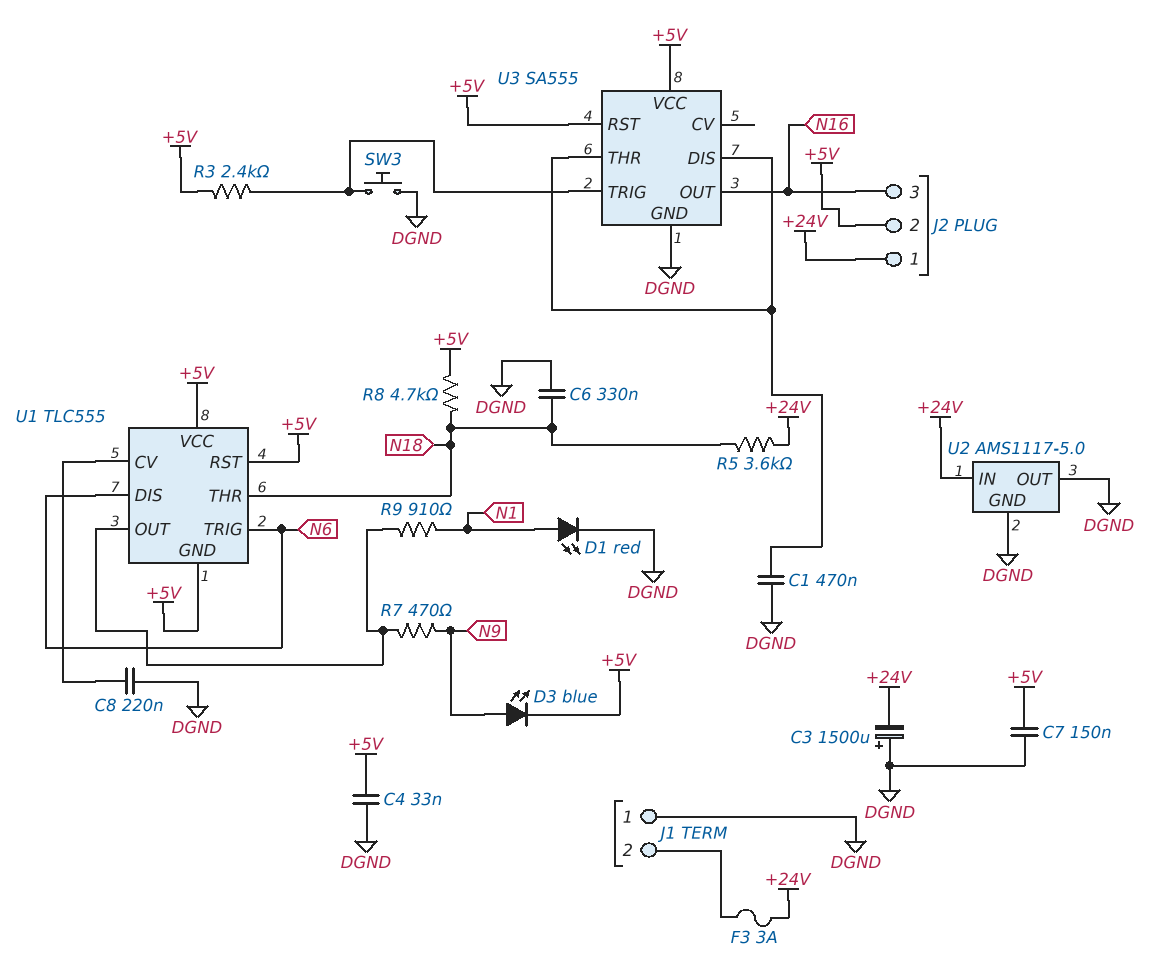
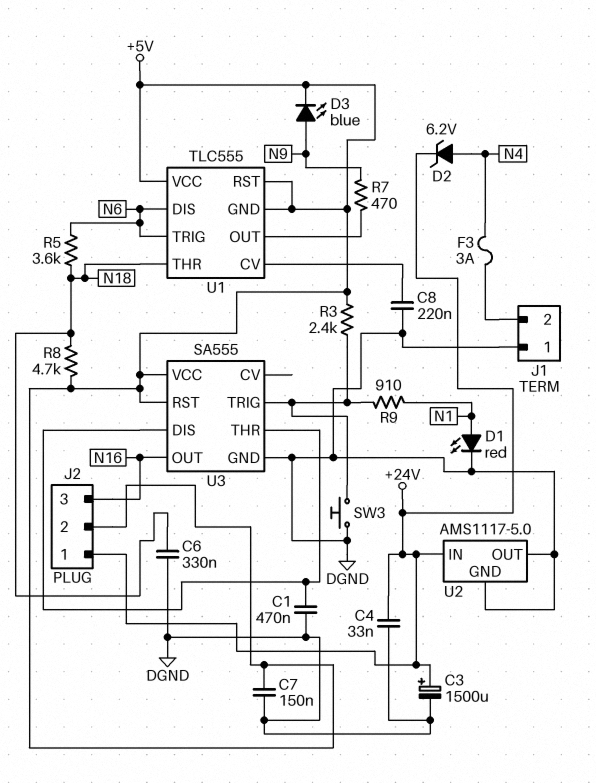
C3: 1500uF (plus DGND, minus +24V) -> 1500uF (plus +24V, minus DGND)
C4: 33nF (+5V, DGND) -> 33nF (+24V, DGND)
D2: none -> zener 6.2V (A N4, K +24V)
F3: 3A (+24V, J1/2) -> 3A (J1/2, N4)
R5: 3.6k (+24V, N18) -> 3.6k (N6, N18)
R9: 910 (N1, U1/OUT) -> 910 (N1, U3/TRIG)

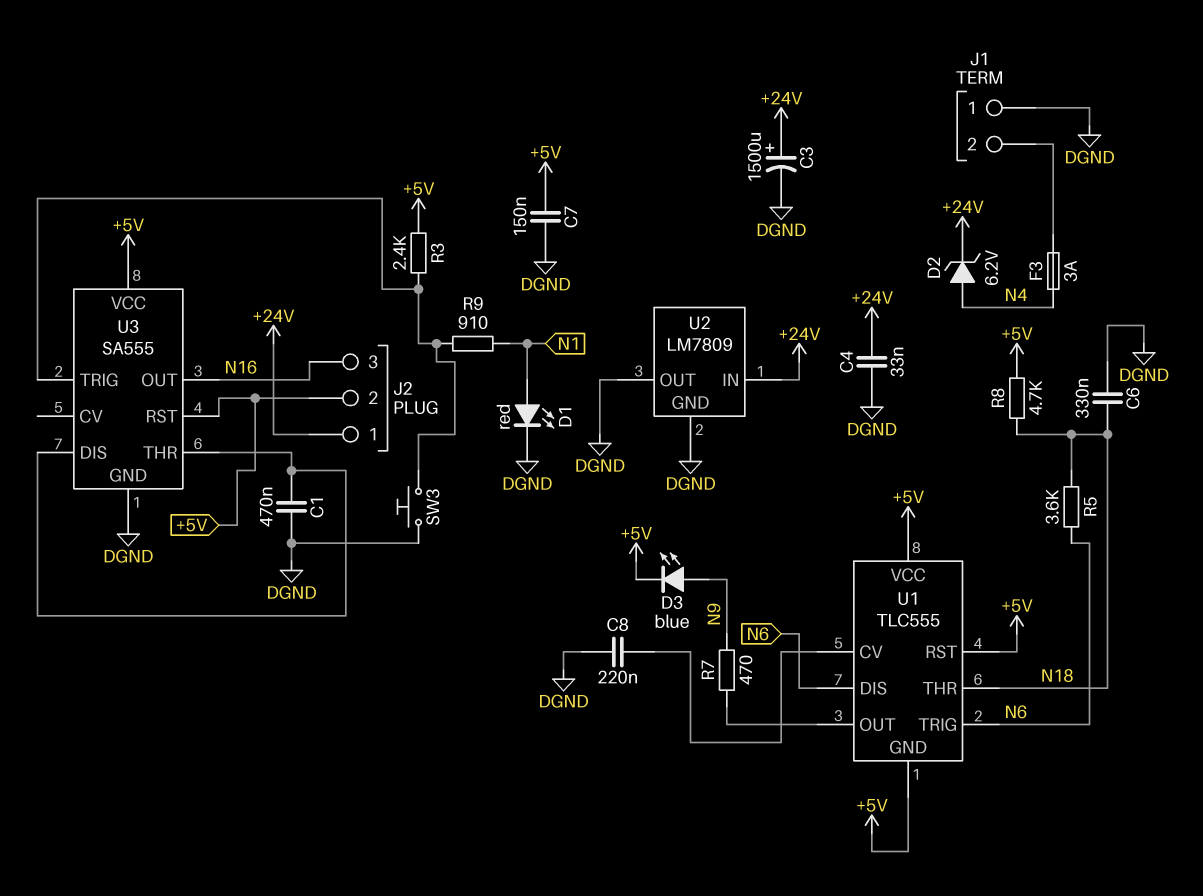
U2: AMS1117-5.0 -> LM7809

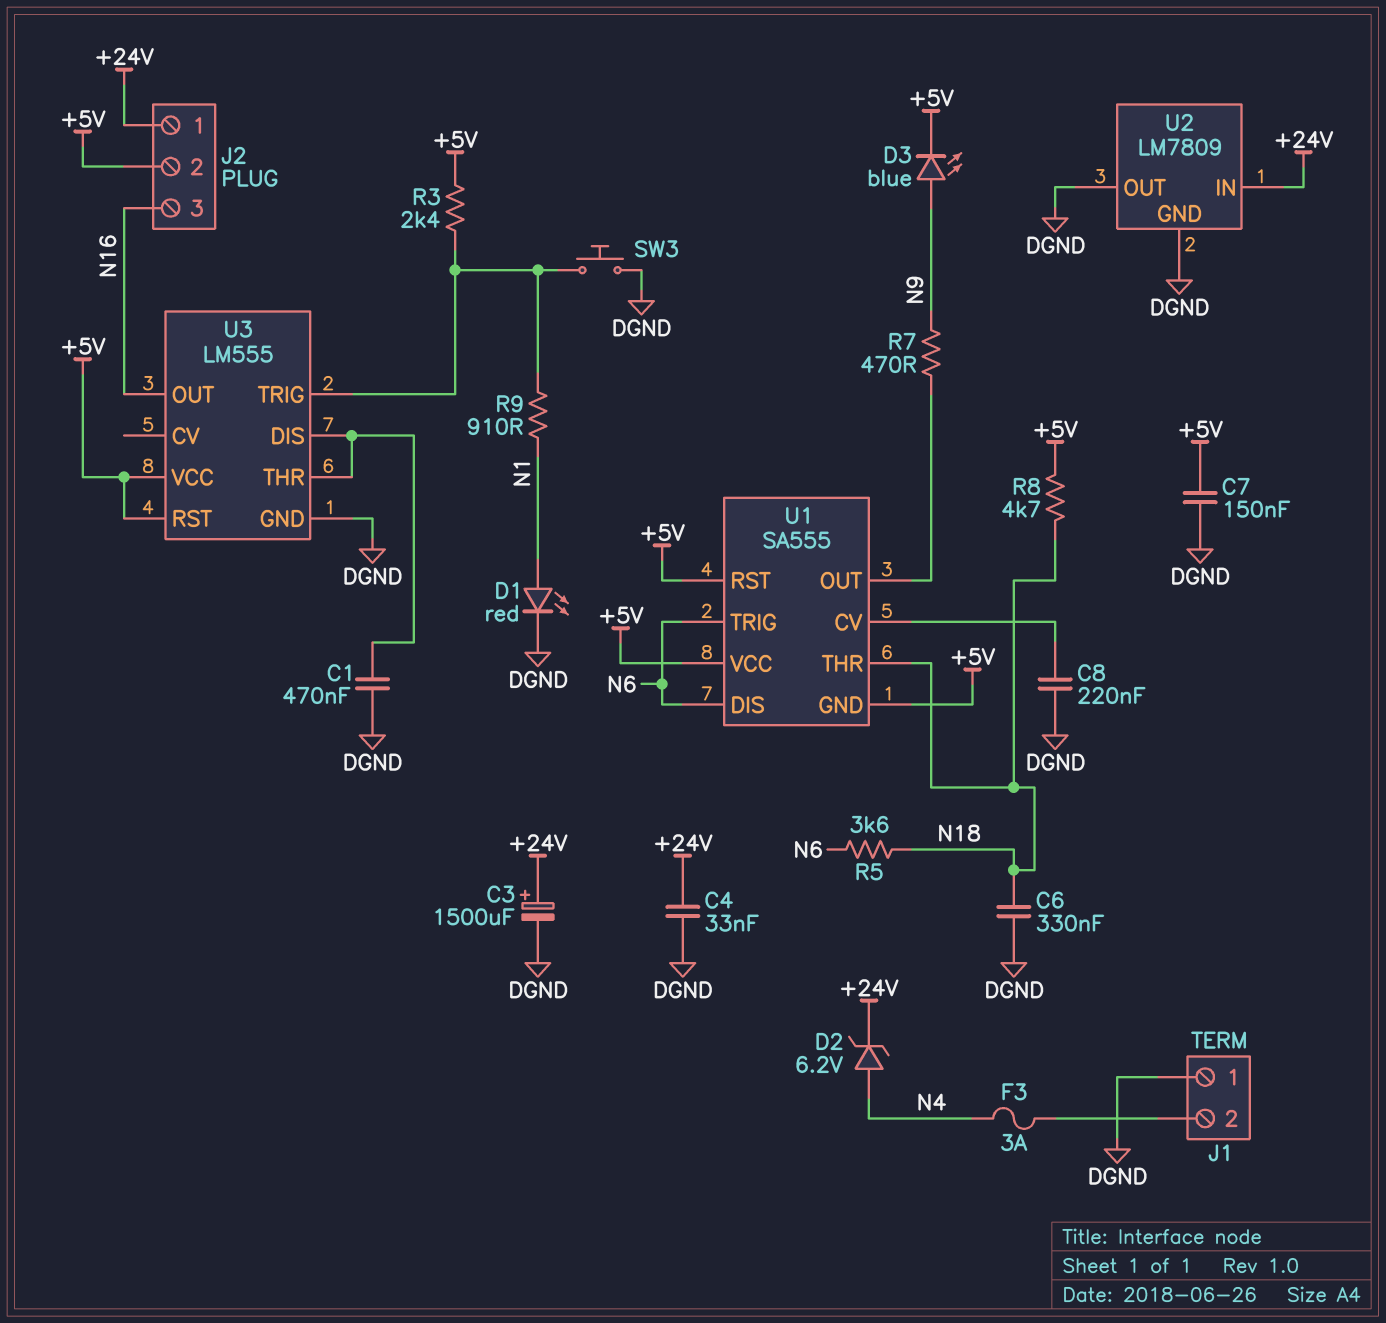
U1: TLC555 -> SA555
U3: SA555 -> LM555

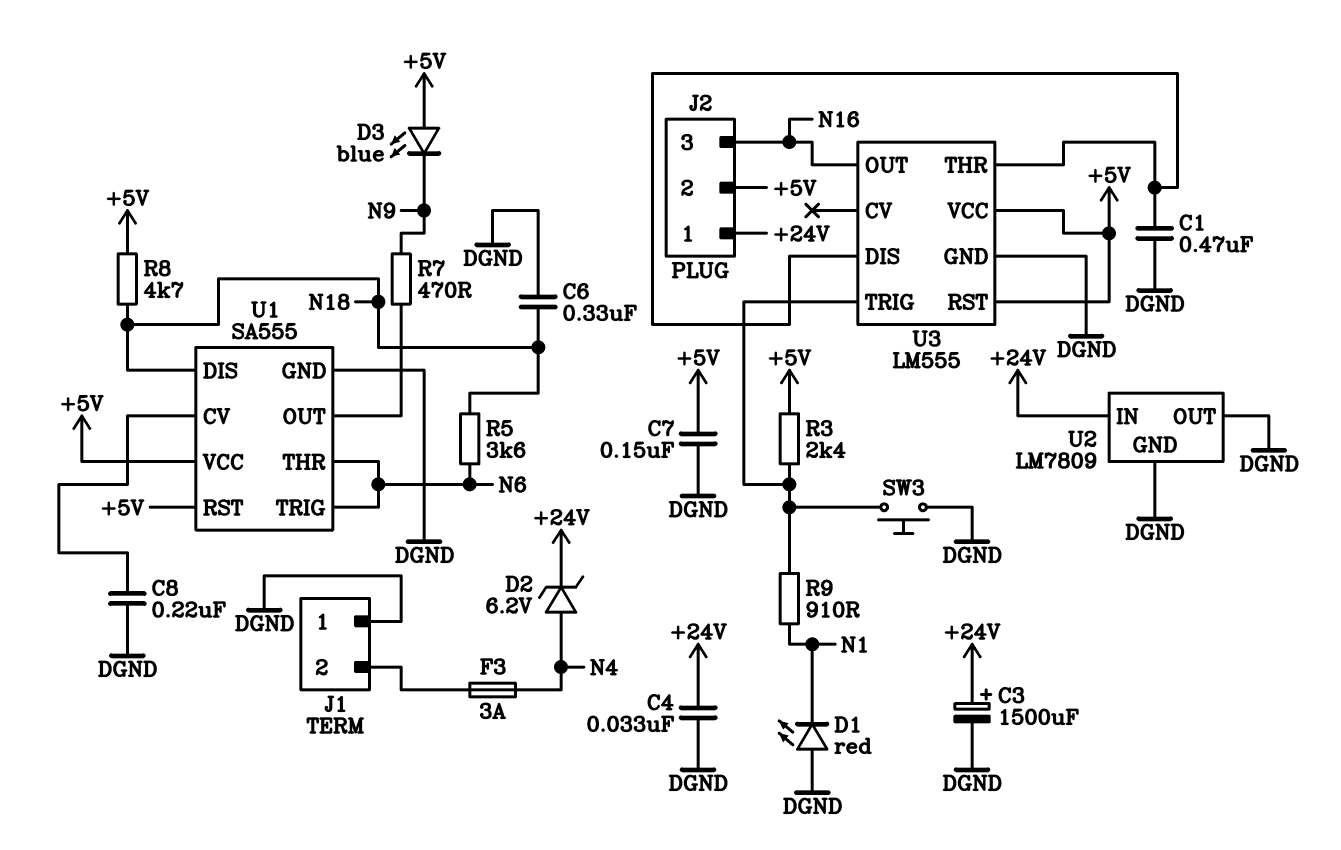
D1: LED red (A N1, K DGND) -> LED red (A DGND, K N1)
D3: LED blue (A N9, K +5V) -> LED blue (A +5V, K N9)
U1 pin DIS: N6 -> N18
U1 pin GND: +5V -> DGND
U1 pin THR: N18 -> N6

